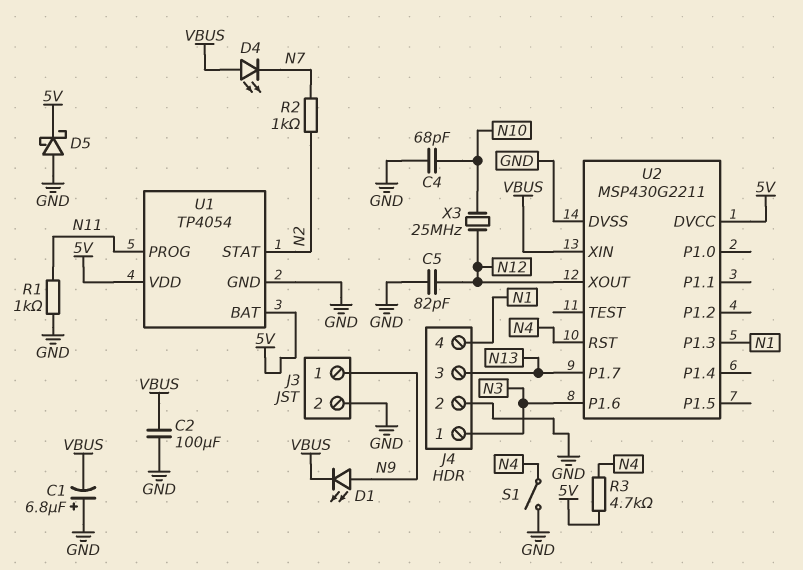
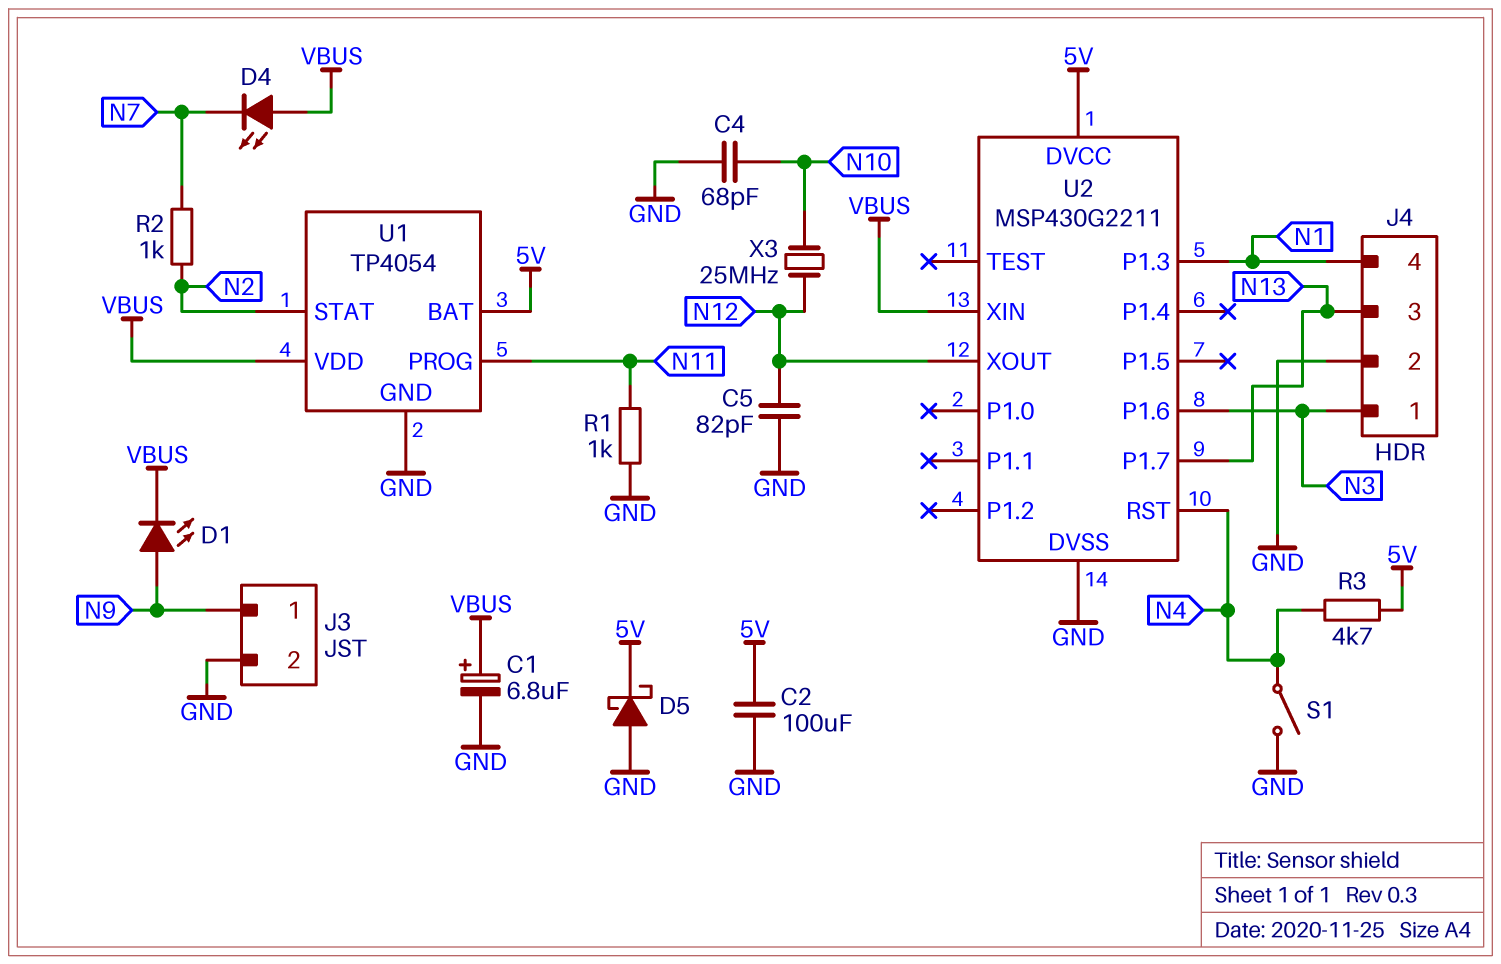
C1: 6.8uF (plus GND, minus VBUS) -> 6.8uF (plus VBUS, minus GND)
C2: 100uF (GND, VBUS) -> 100uF (5V, GND)
U1 pin VDD: 5V -> VBUS

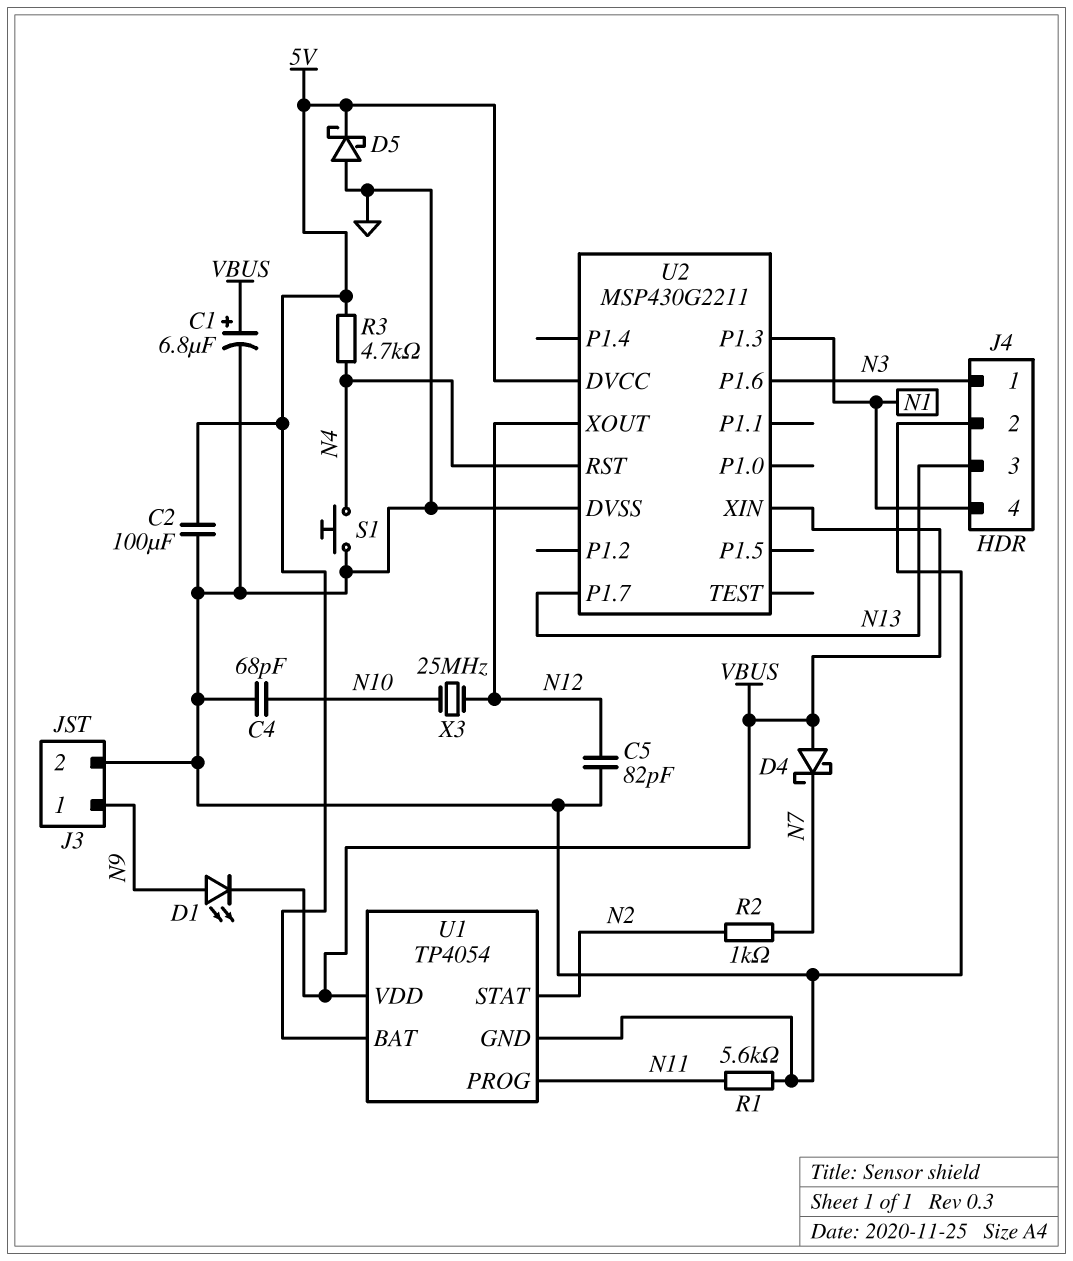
D4: LED (A VBUS, K N7) -> schottky (A VBUS, K N7)
R1: 1k (GND, N11) -> 5.6k (GND, N11)
S1: switch (GND, N4) -> button (GND, N4)

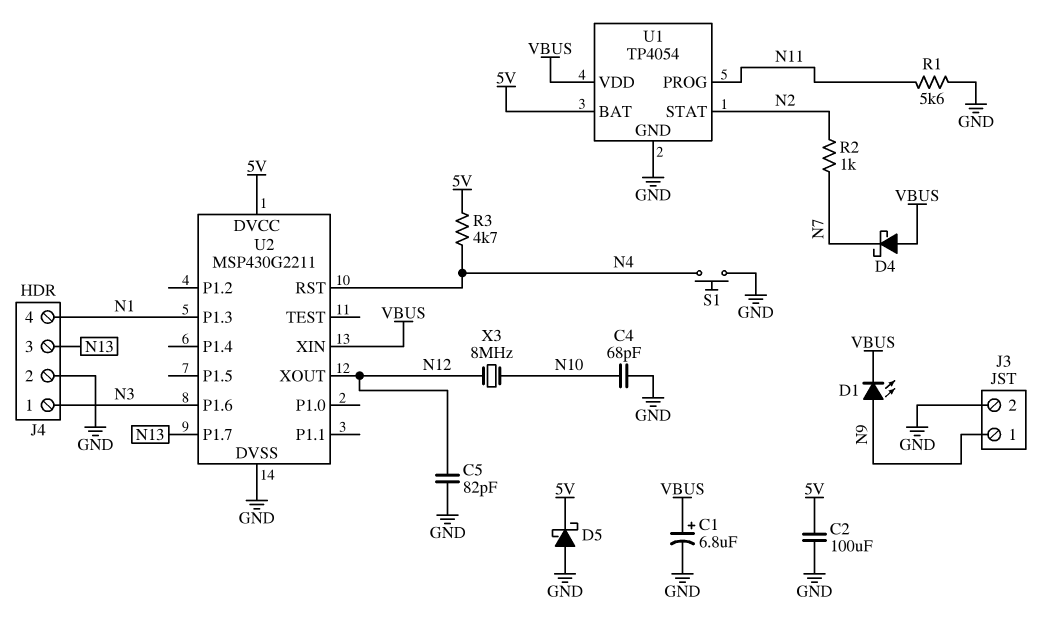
X3: 25MHz (N10, N12) -> 8MHz (N10, N12)

